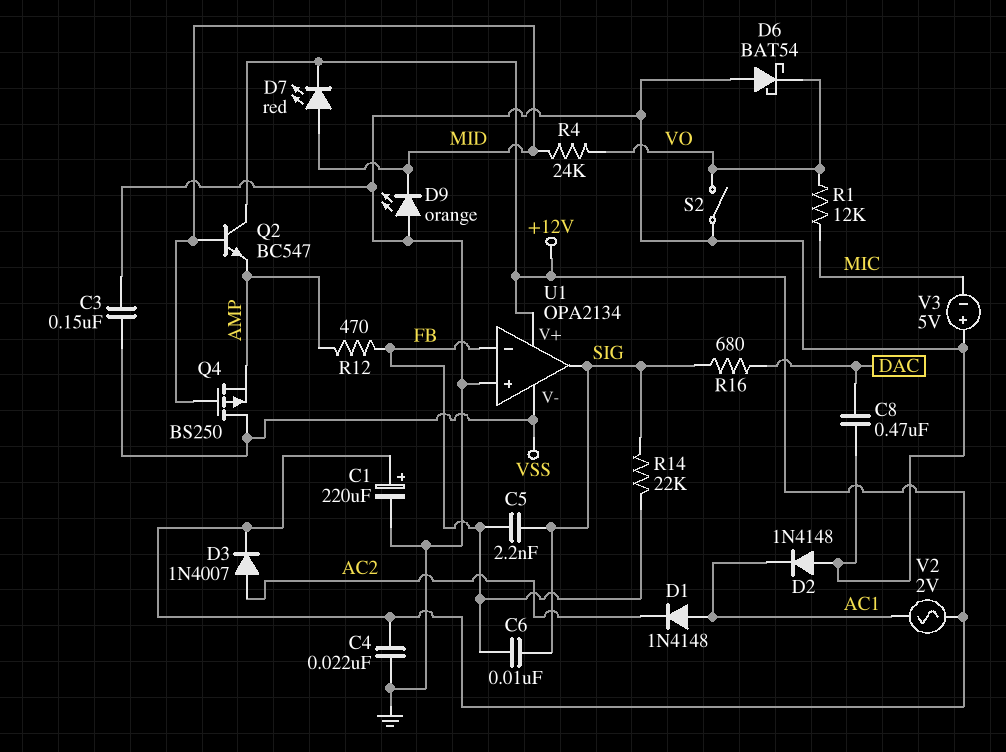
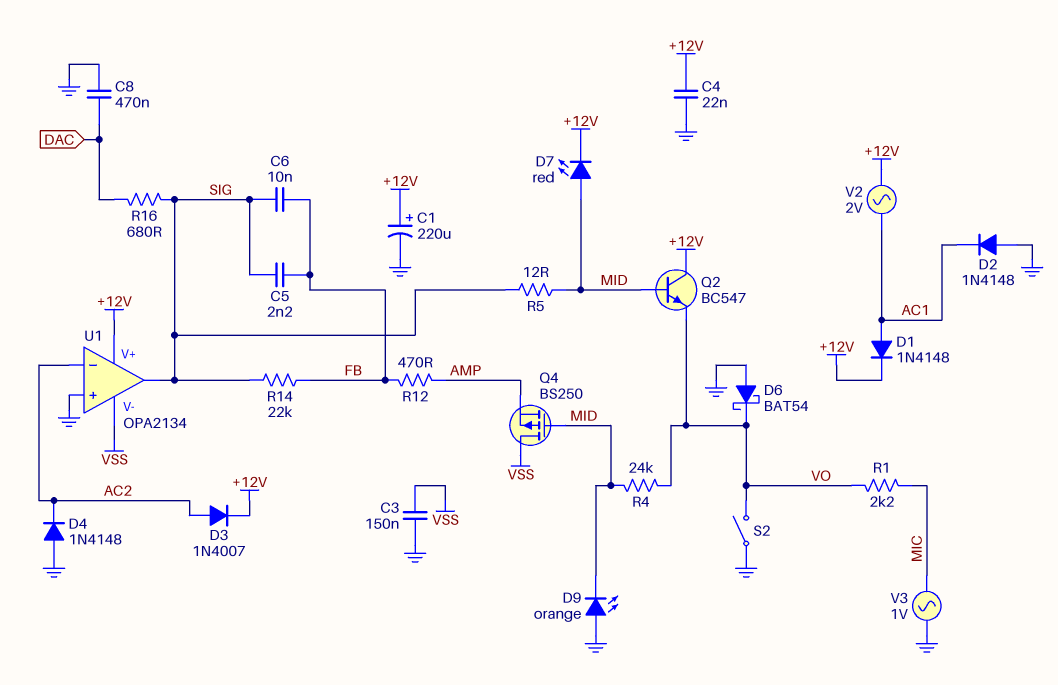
D1: diode 1N4148 (A AC1, K AC2) -> diode 1N4148 (A AC1, K +12V)
D4: none -> diode 1N4148 (A GND, K AC2)
Q2: NPN BC547 (B MID, C +12V, E AMP) -> NPN BC547 (B MID, C +12V, E VO)
R1: 12k (MIC, VO) -> 2.2k (MIC, VO)
R5: none -> 12 (MID, SIG)
U1 pin in-: FB -> AC2
V3: 5V (plus GND, minus MIC) -> AC 1V (GND, MIC)

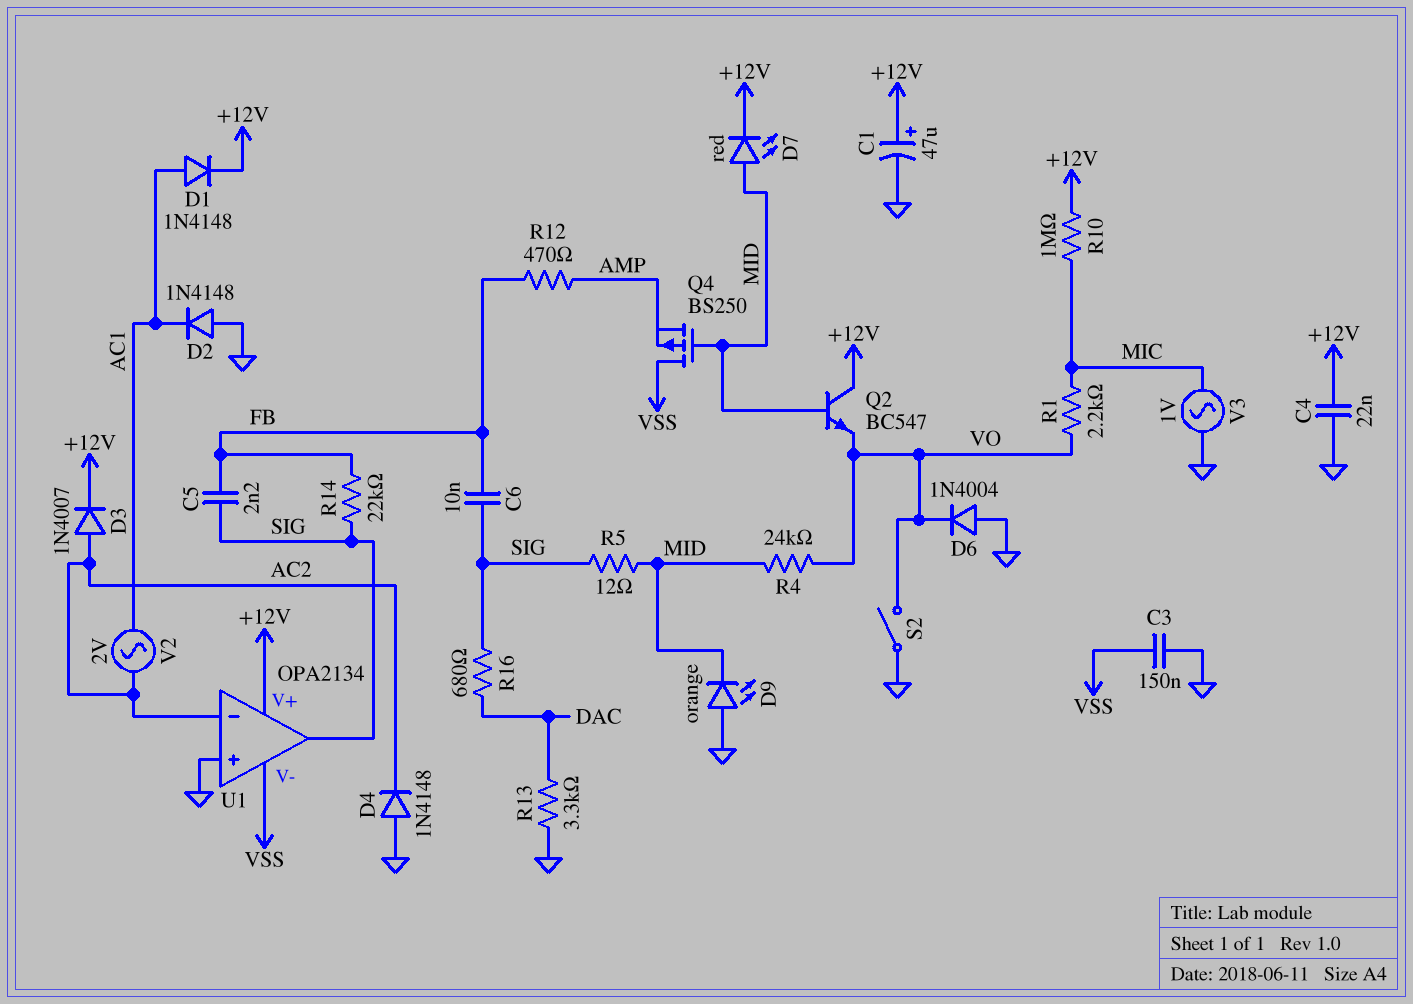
C1: 220uF (plus +12V, minus GND) -> 47uF (plus +12V, minus GND)
C8: 470nF (DAC, GND) -> none
D6: schottky BAT54 (A GND, K VO) -> diode 1N4004 (A GND, K VO)
R10: none -> 1M (+12V, MIC)
R13: none -> 3.3k (DAC, GND)
V2: AC 2V (+12V, AC1) -> AC 2V (AC1, AC2)

